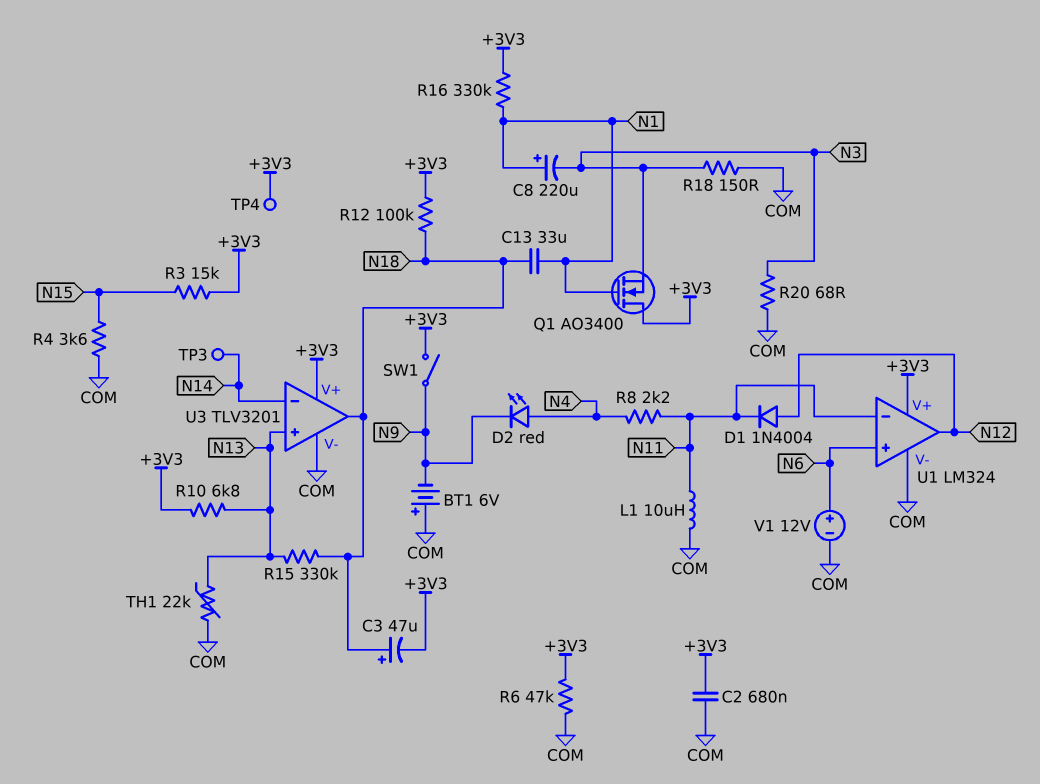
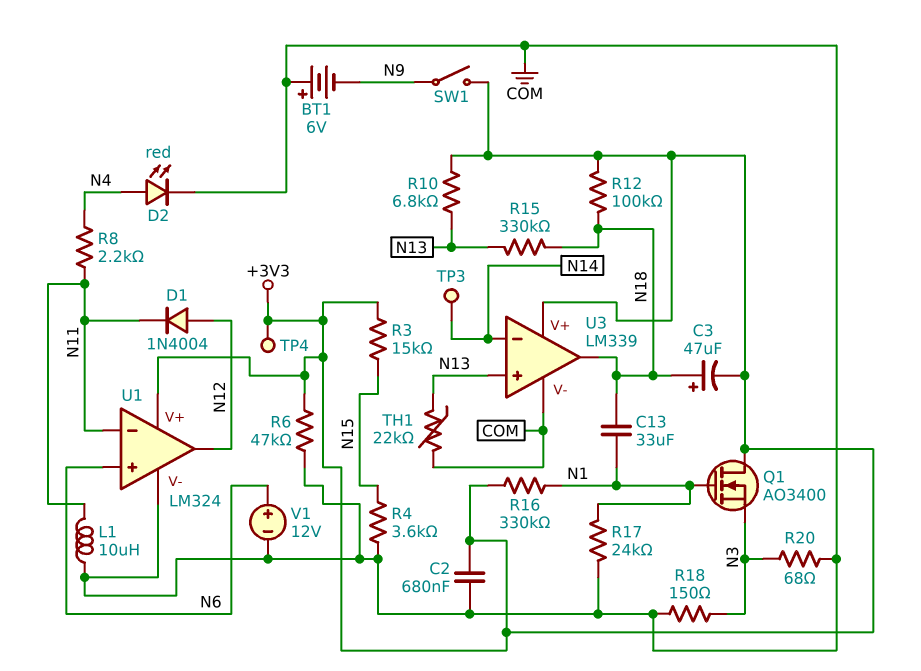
C8: 220uF (plus N1, minus N3) -> none
D2: LED red (A N4, K N9) -> LED red (A N4, K COM)
R17: none -> 24k (COM, N1)
U3: TLV3201 -> LM339

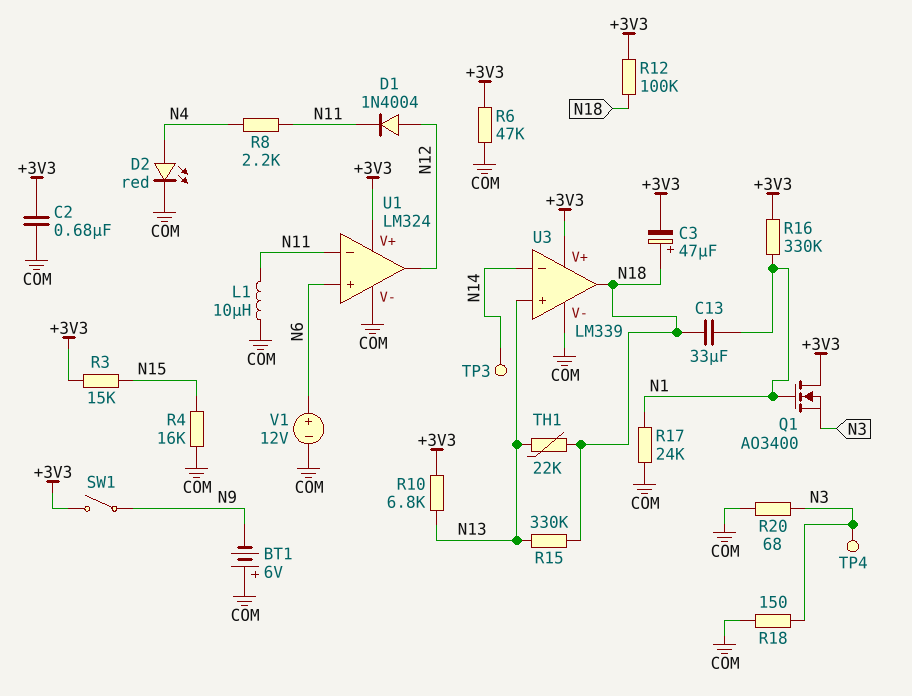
R4: 3.6k (COM, N15) -> 16k (COM, N15)
TH1: 22k (COM, N13) -> 22k (N13, N18)
TP4: test point (+3V3) -> test point (N3)

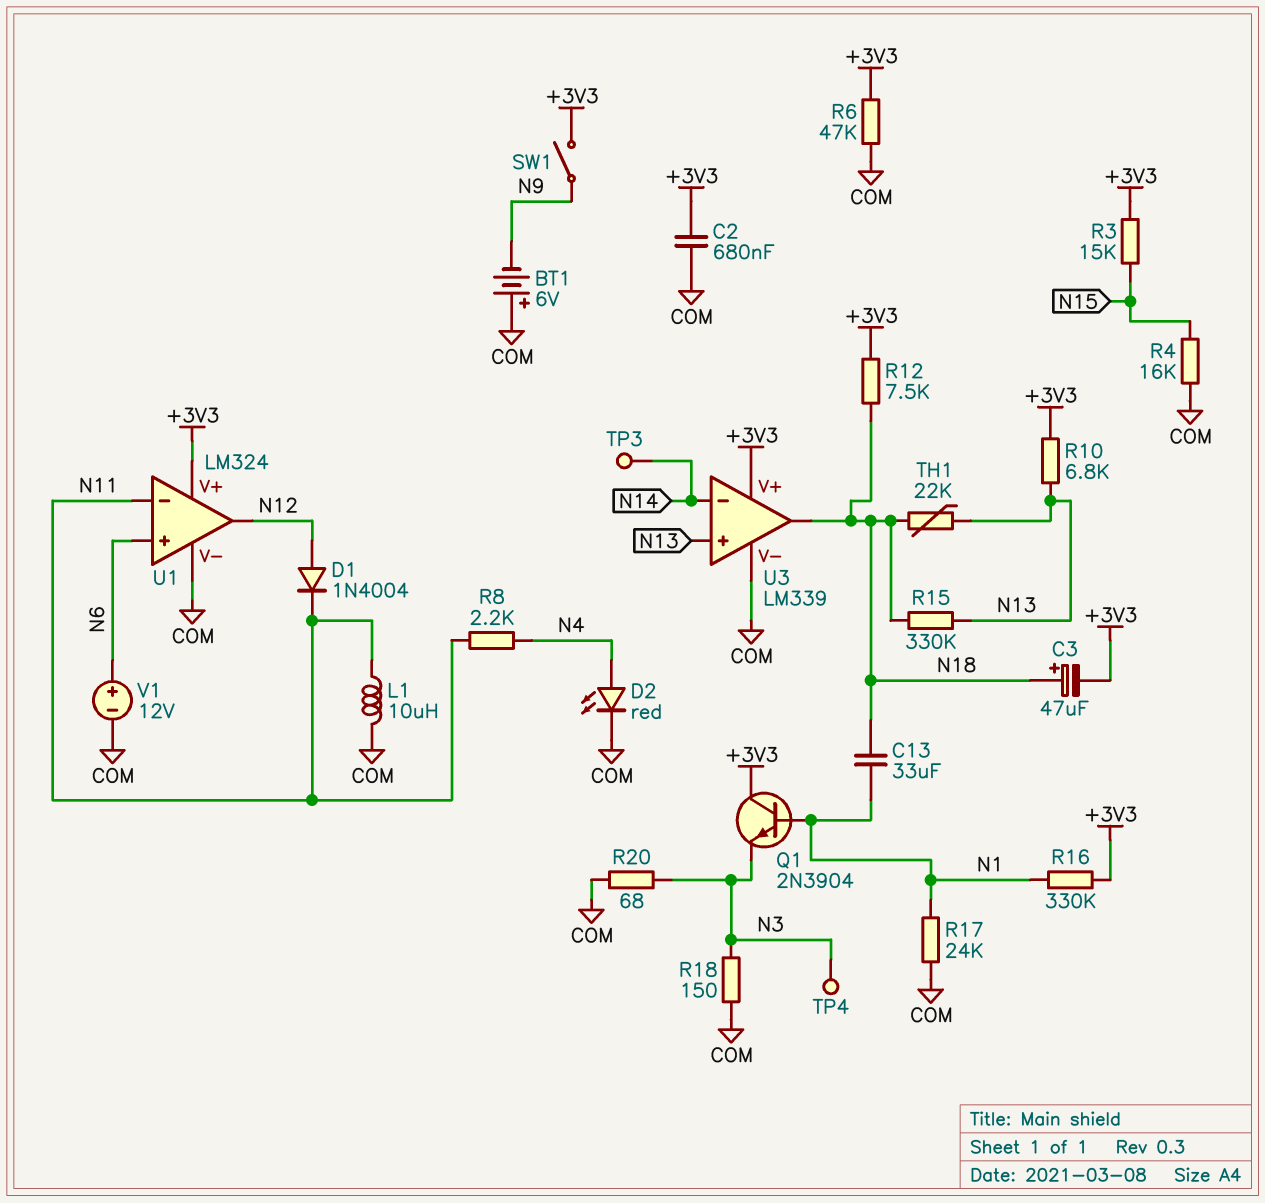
Q1: NMOS AO3400 (G N1, D +3V3, S N3) -> NPN 2N3904 (B N1, C +3V3, E N3)
R12: 100k (+3V3, N18) -> 7.5k (+3V3, N18)

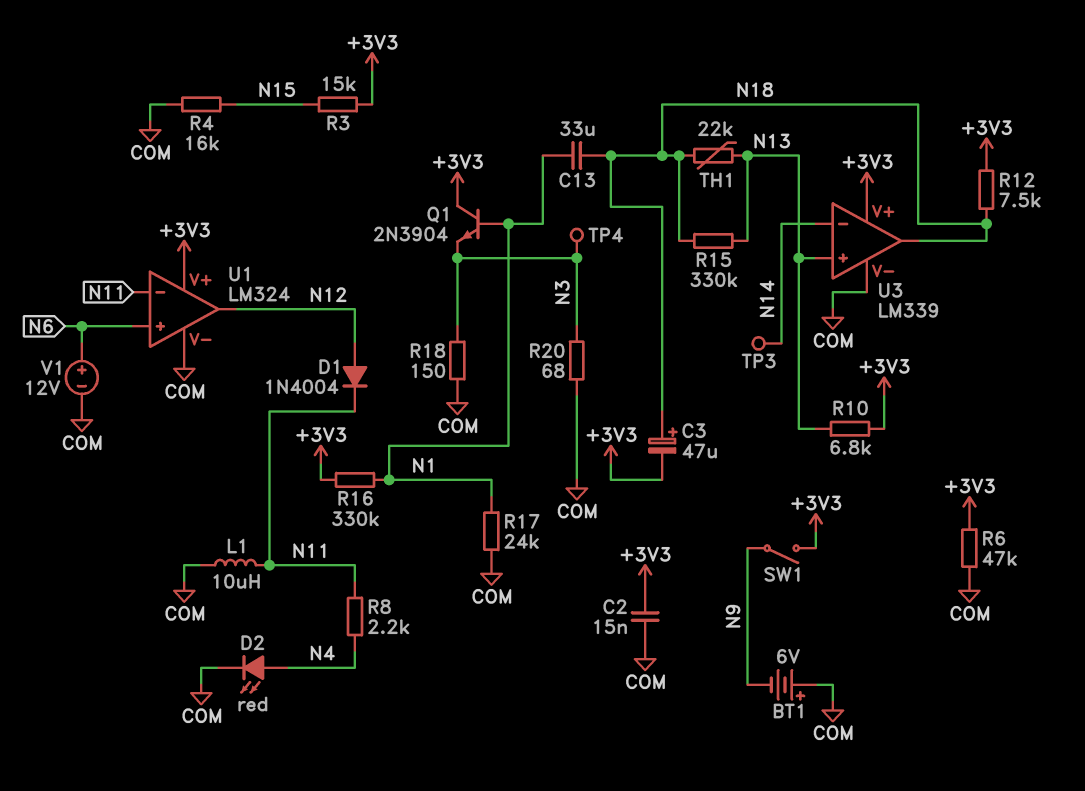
C2: 680nF (+3V3, COM) -> 15nF (+3V3, COM)

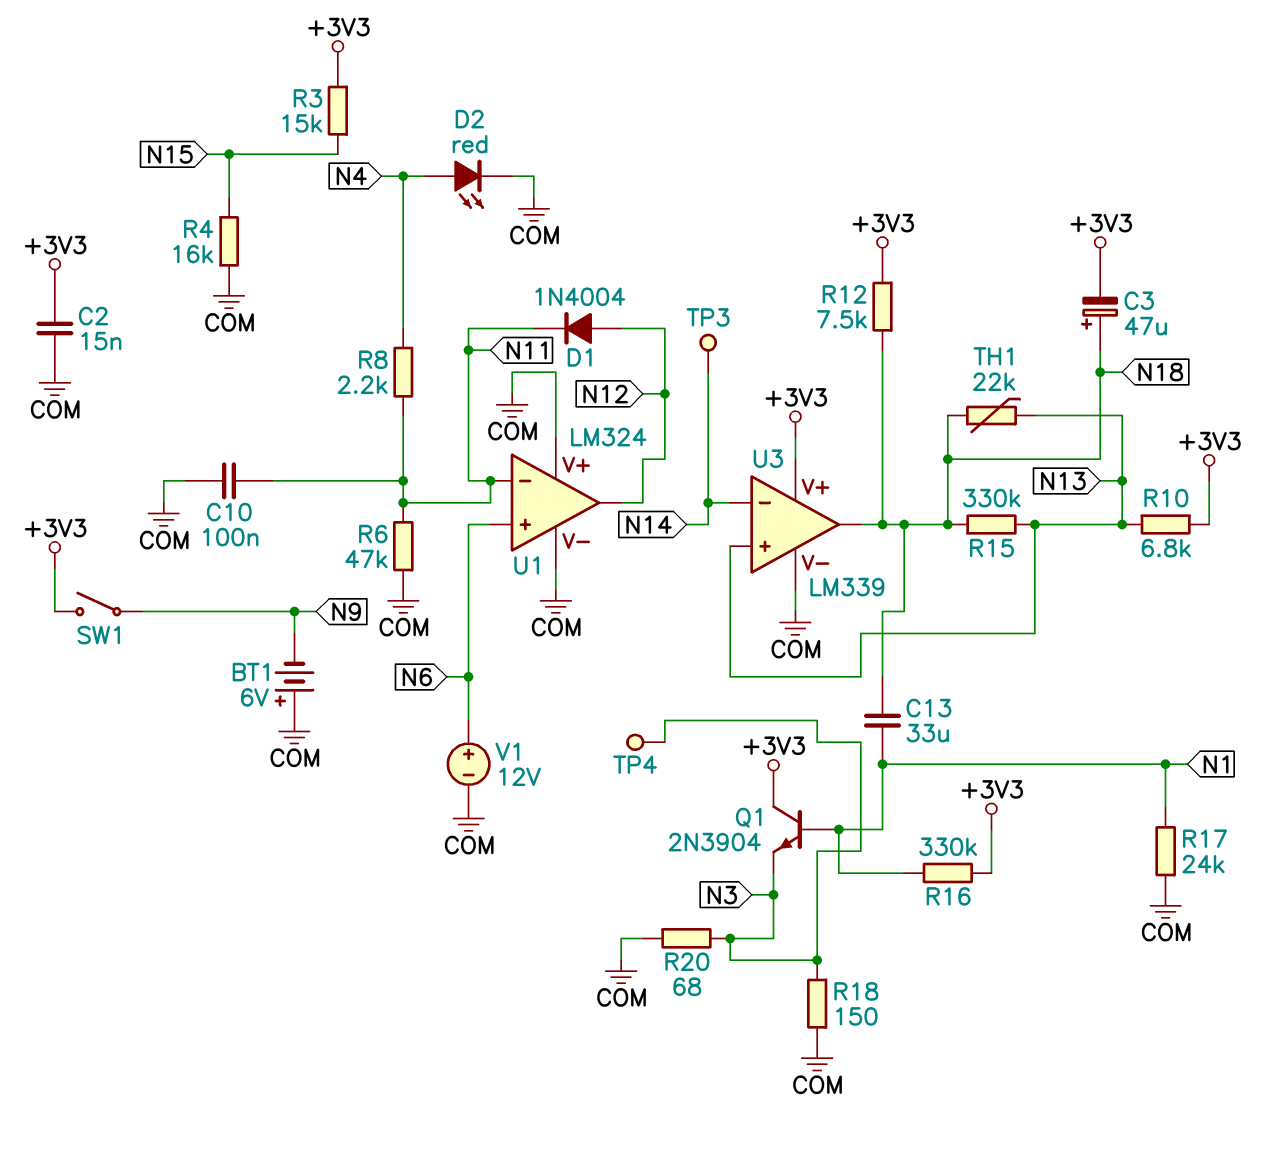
C10: none -> 100nF (COM, N11)
L1: 10uH (COM, N11) -> none
R6: 47k (+3V3, COM) -> 47k (COM, N11)
U1 pin V+: +3V3 -> COM

